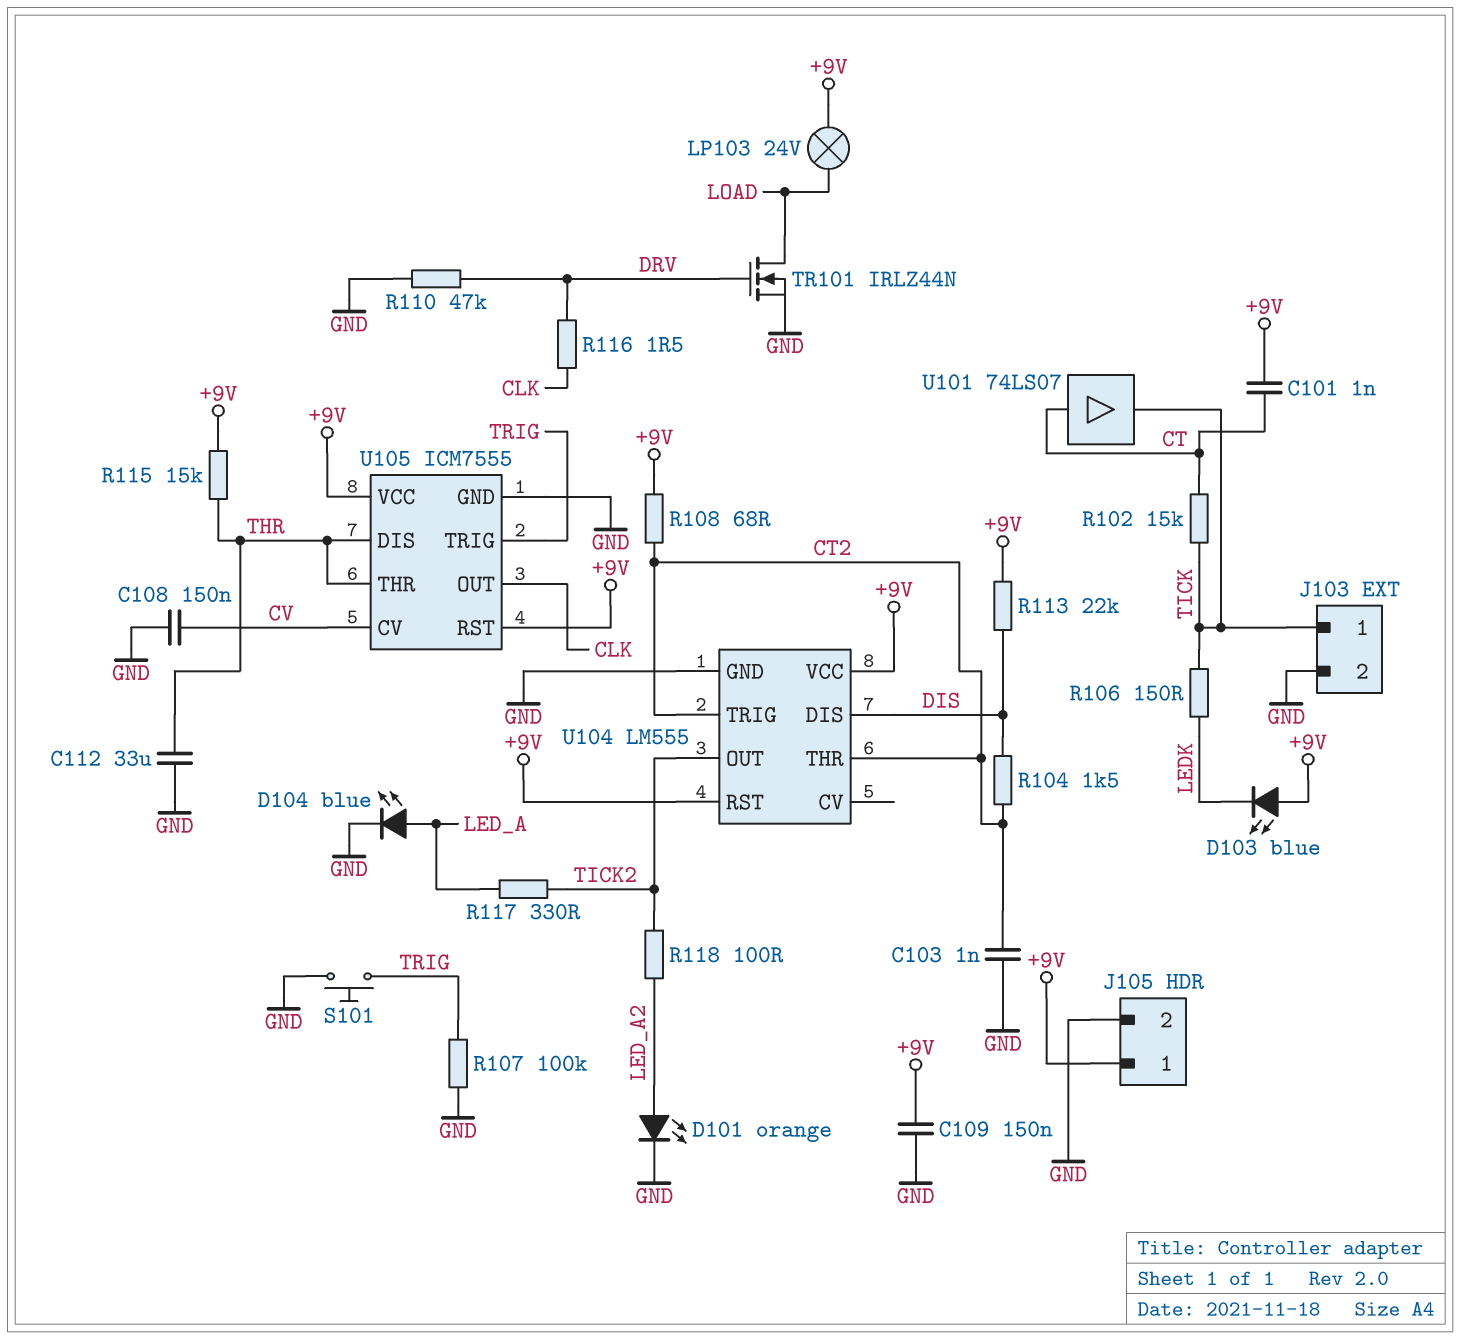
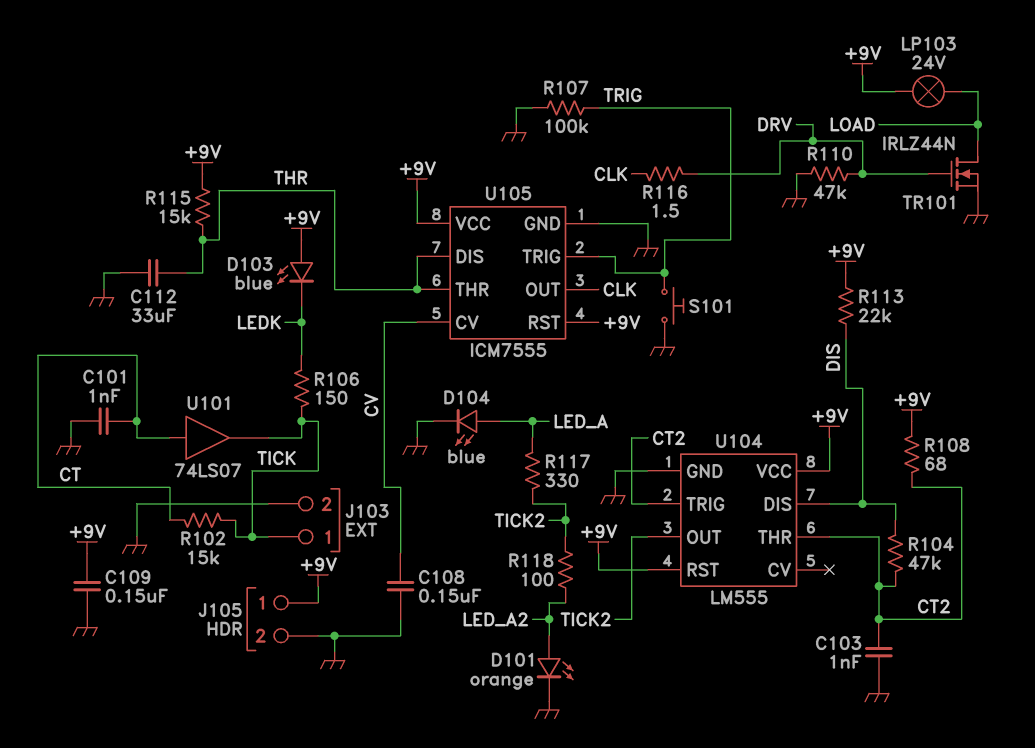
C101: 1nF (+9V, CT) -> 1nF (CT, GND)
R104: 1.5k (CT2, DIS) -> 47k (CT2, DIS)

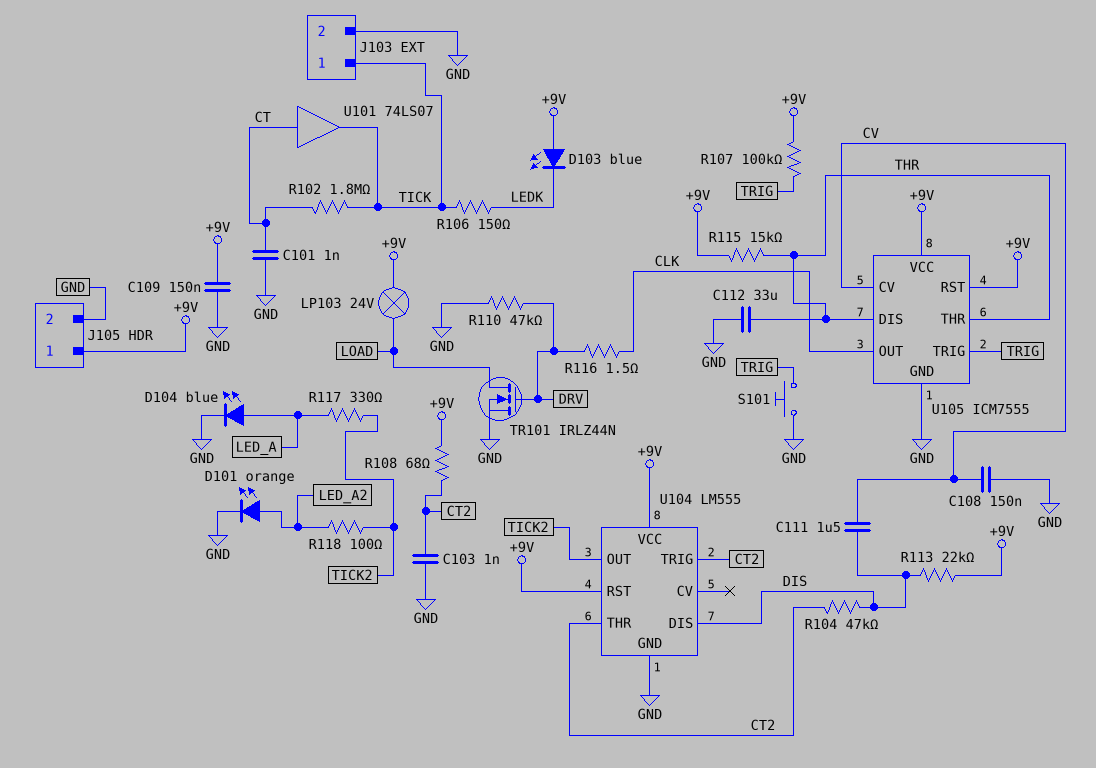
C111: none -> 1.5uF (CV, DIS)
R102: 15k (CT, TICK) -> 1.8M (CT, TICK)
R107: 100k (GND, TRIG) -> 100k (+9V, TRIG)

